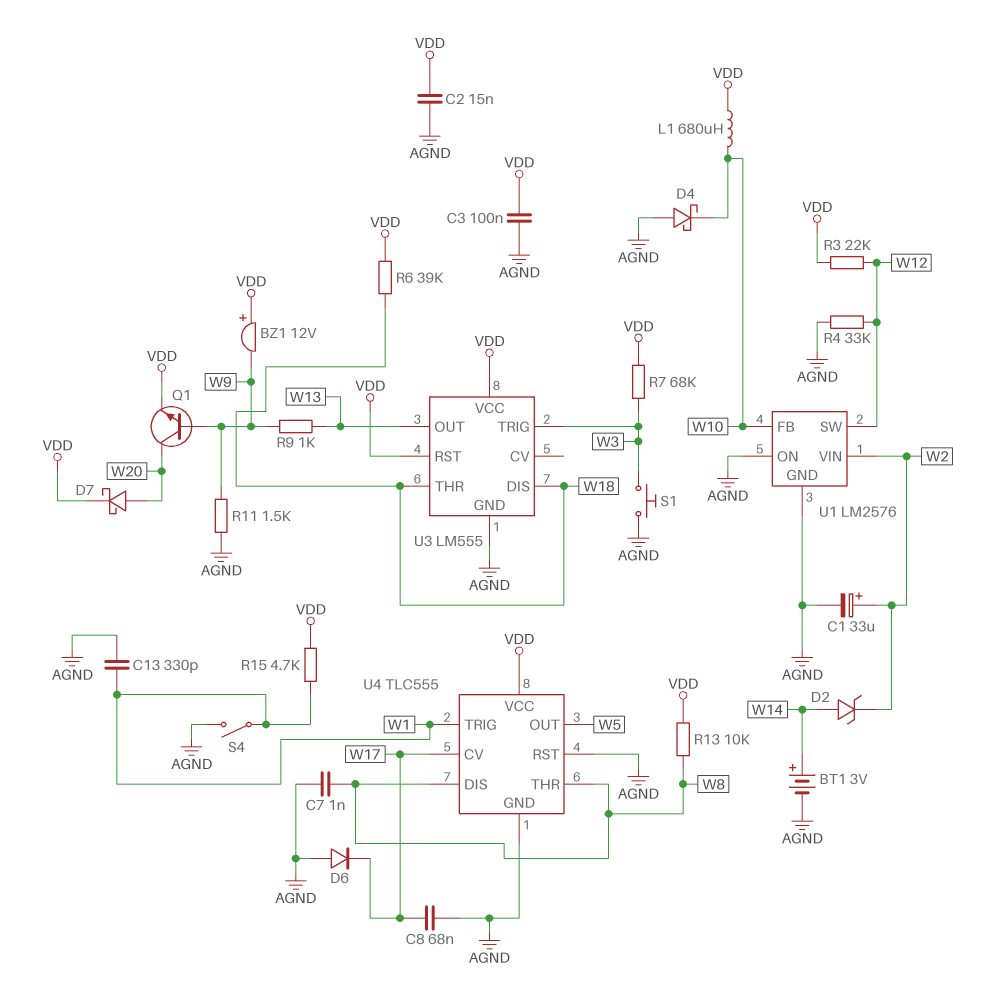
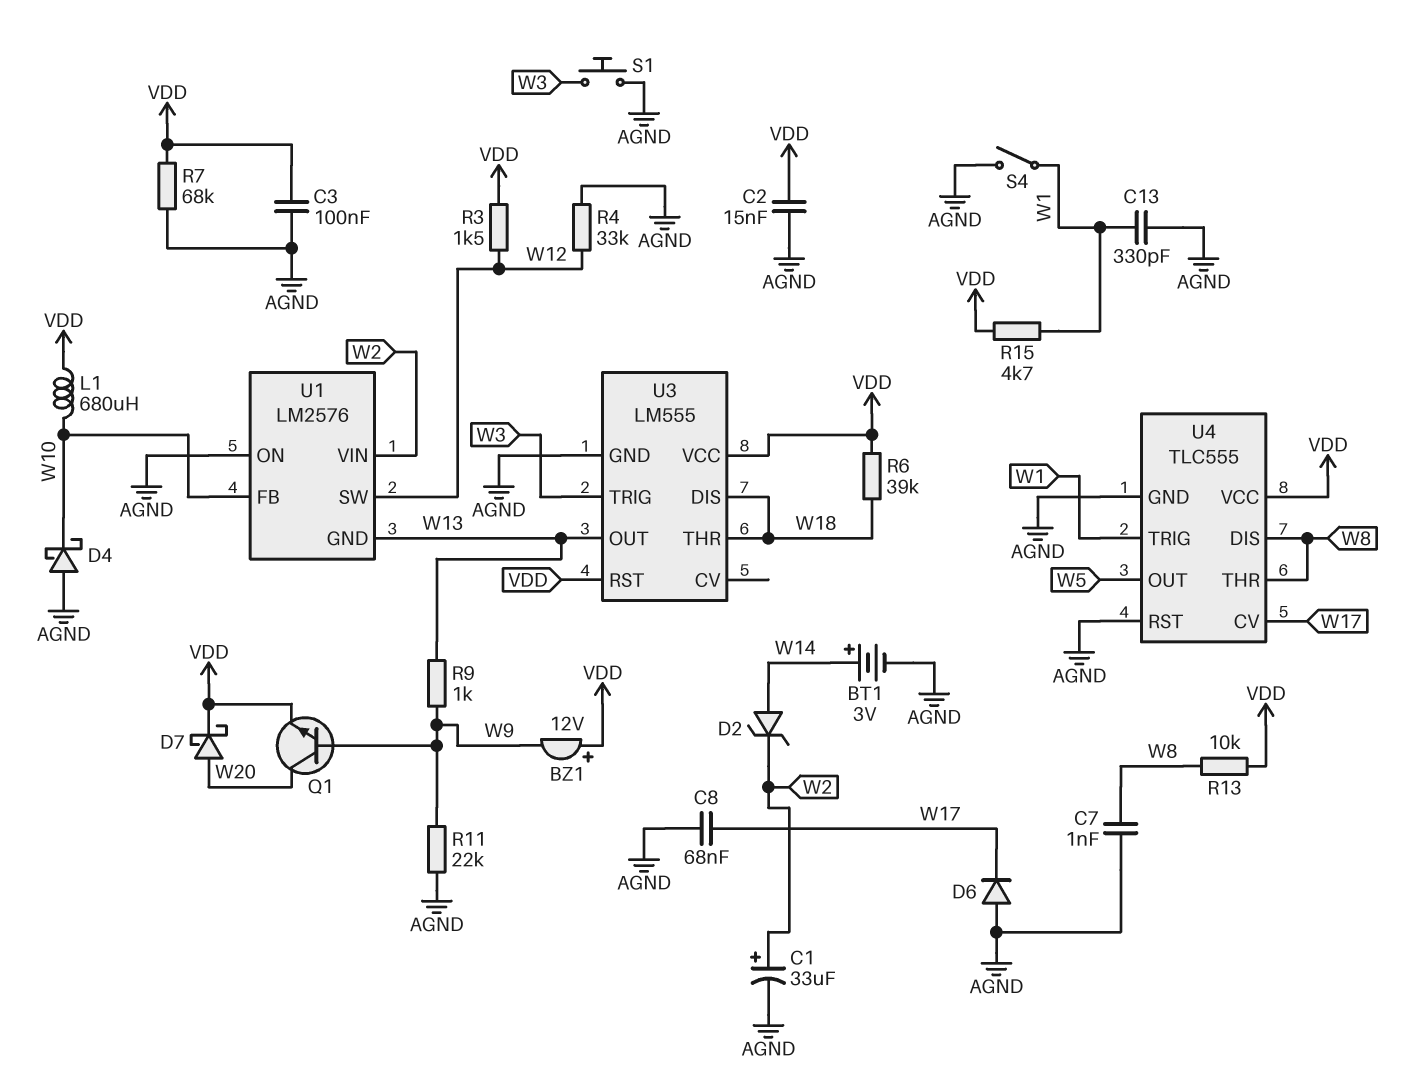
R3: 22k (VDD, W12) -> 1.5k (VDD, W12)
R7: 68k (VDD, W3) -> 68k (AGND, VDD)
R11: 1.5k (AGND, W9) -> 22k (AGND, W9)
U1 pin GND: AGND -> W13

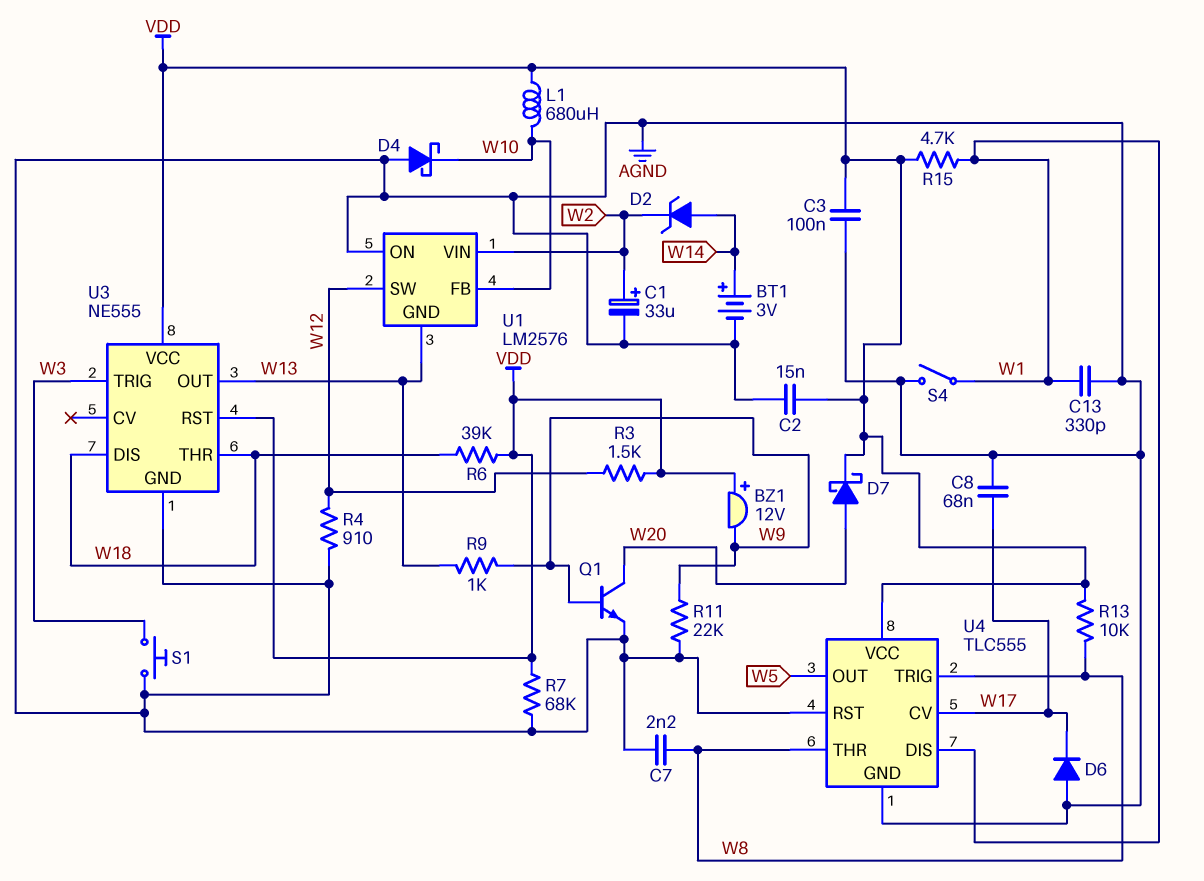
C7: 1nF (AGND, W8) -> 2.2nF (AGND, W8)
Q1: NPN (B W9, C W20, E VDD) -> NPN (B W9, C W20, E AGND)
R4: 33k (AGND, W12) -> 910 (AGND, W12)
U3: LM555 -> NE555
U4 pin DIS: W8 -> W1
U4 pin TRIG: W1 -> W8

